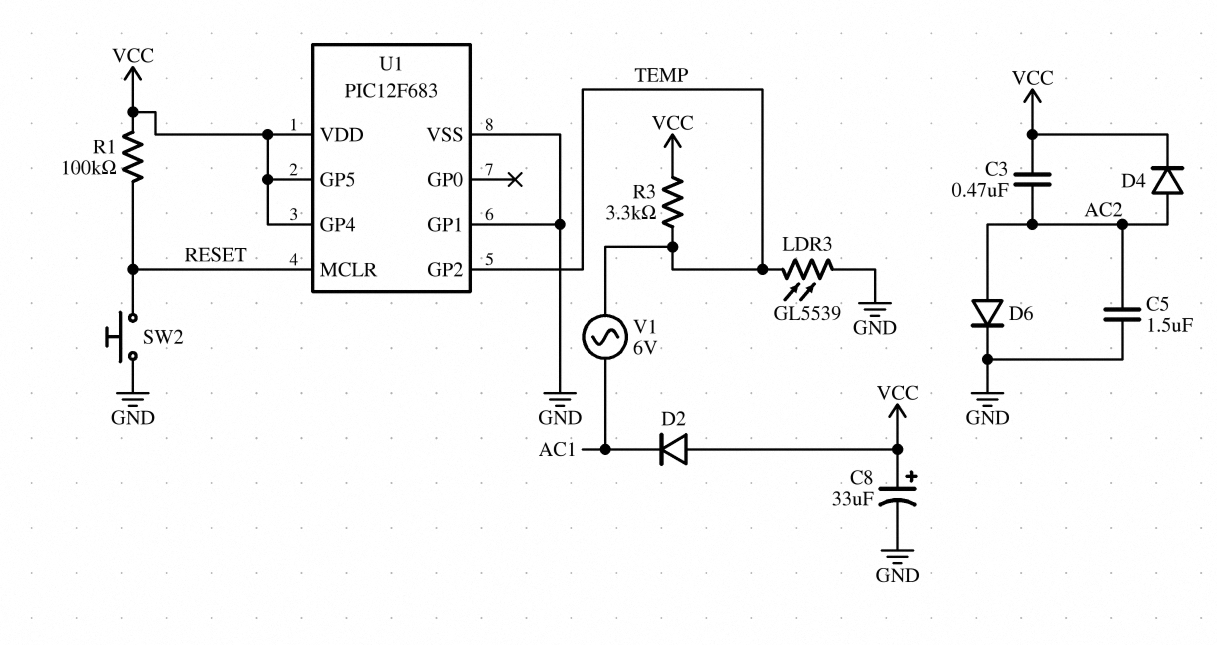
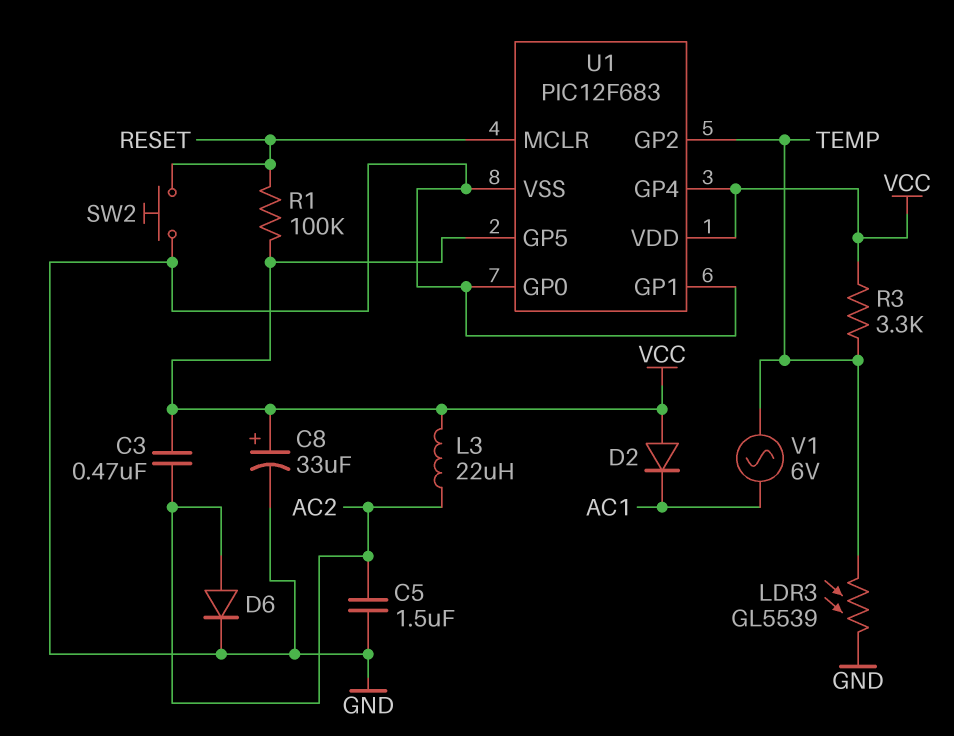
D4: diode (A AC2, K VCC) -> none
L3: none -> 22uH (AC2, VCC)
U1 pin GP0: none -> GND

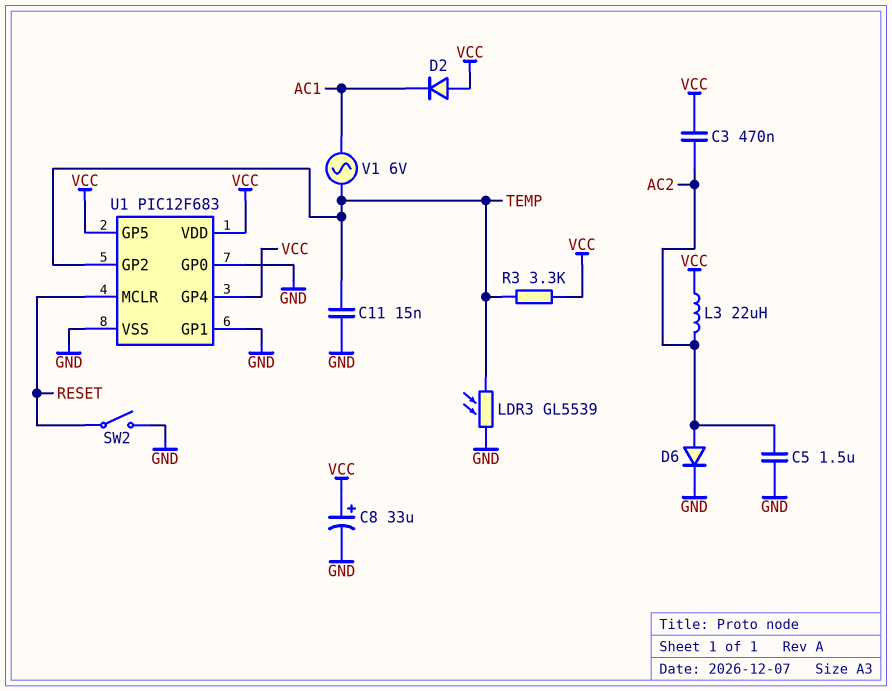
C11: none -> 15nF (GND, TEMP)
R1: 100k (RESET, VCC) -> none
SW2: button (GND, RESET) -> switch (GND, RESET)

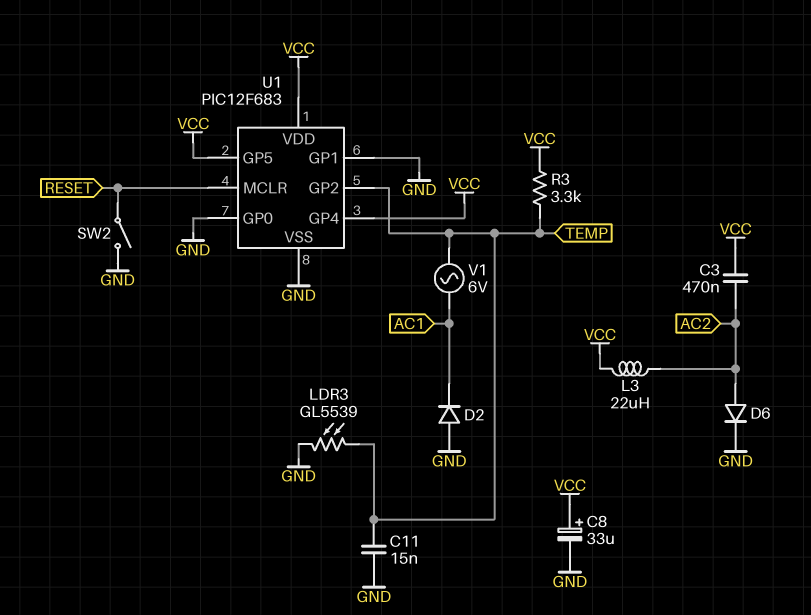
C5: 1.5uF (AC2, GND) -> none
D2: diode (A VCC, K AC1) -> diode (A GND, K AC1)

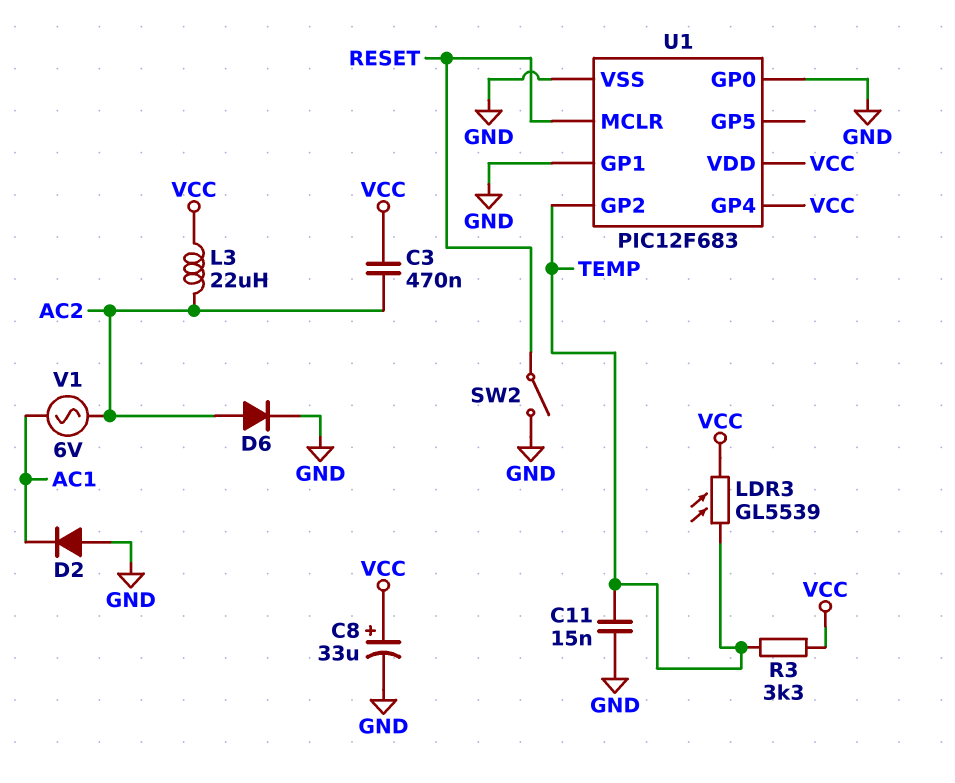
LDR3: GL5539 (GND, TEMP) -> GL5539 (TEMP, VCC)
U1 pin GP5: VCC -> none
V1: AC 6V (AC1, TEMP) -> AC 6V (AC1, AC2)

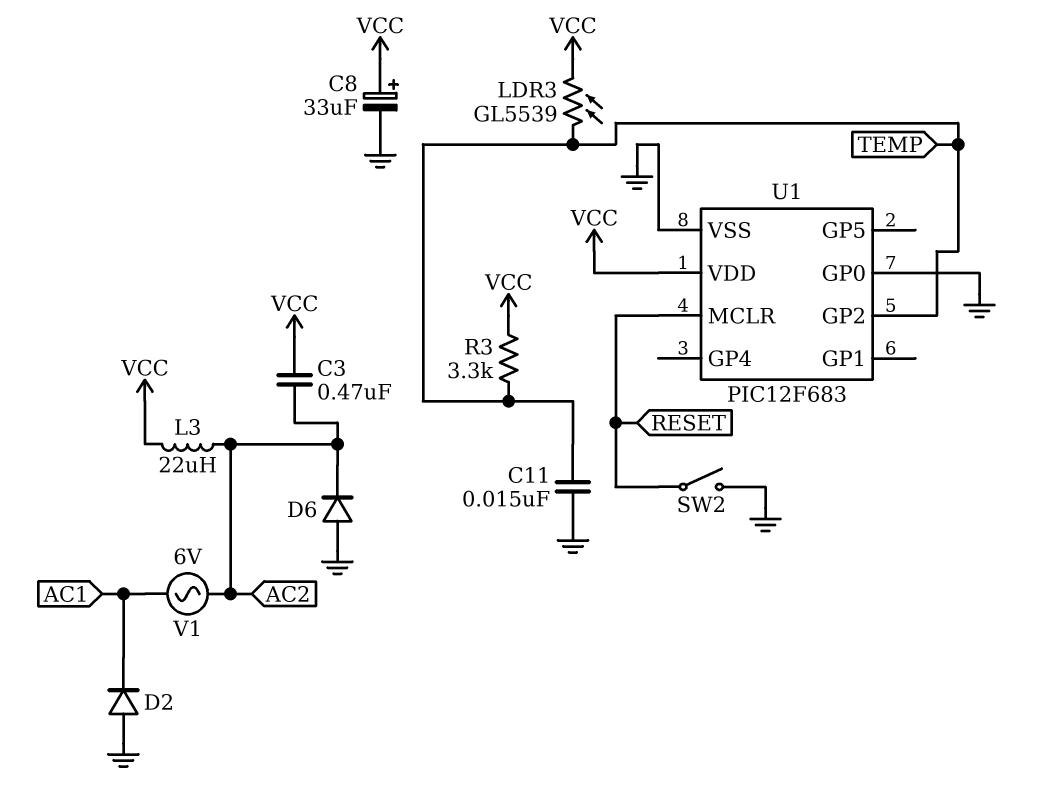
D6: diode (A AC2, K GND) -> diode (A GND, K AC2)
U1 pin GP1: GND -> none
U1 pin GP4: VCC -> none

